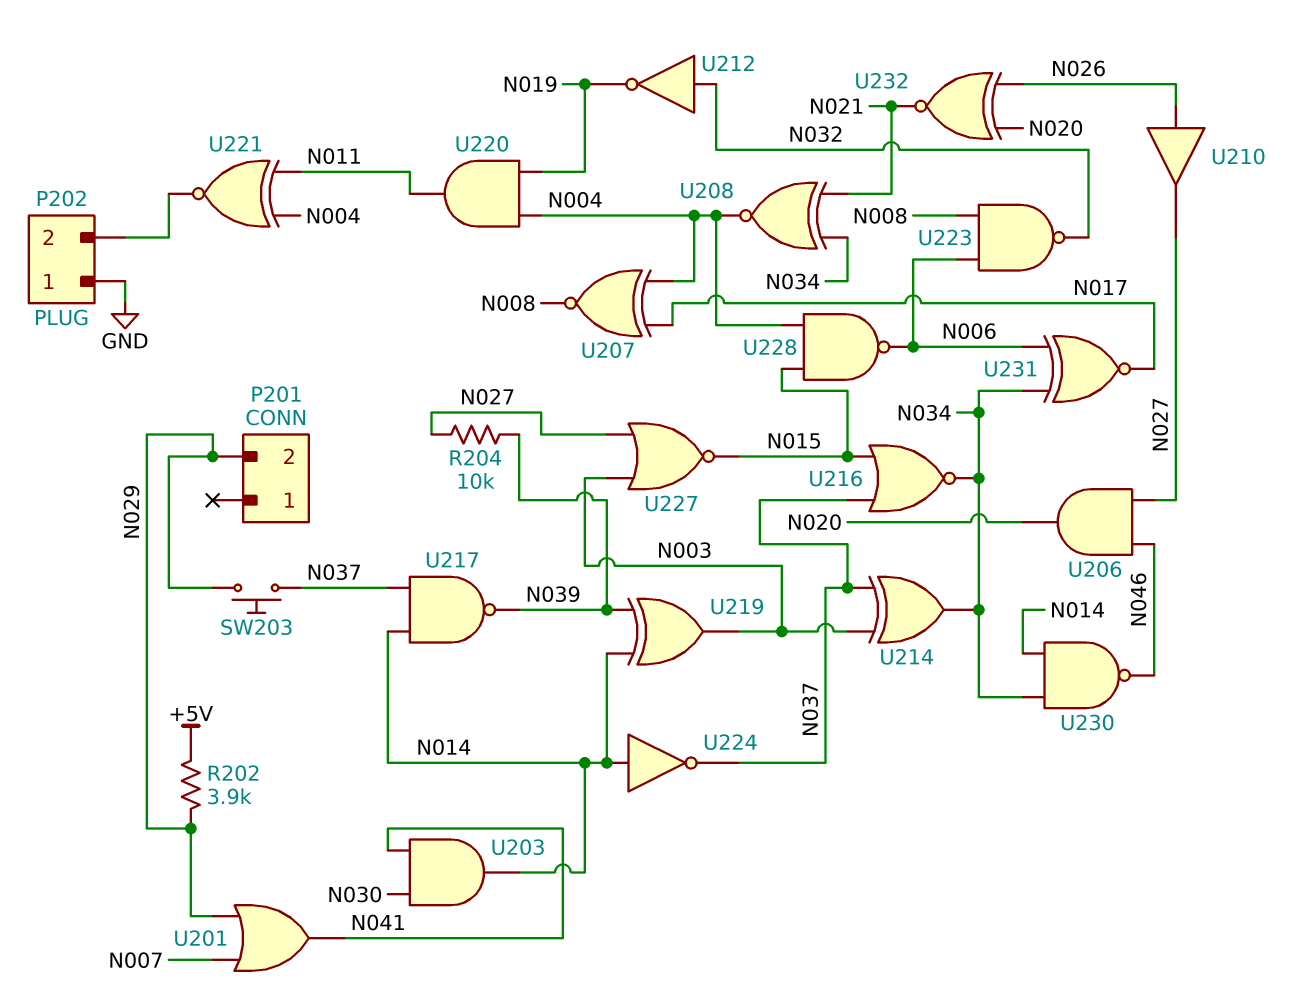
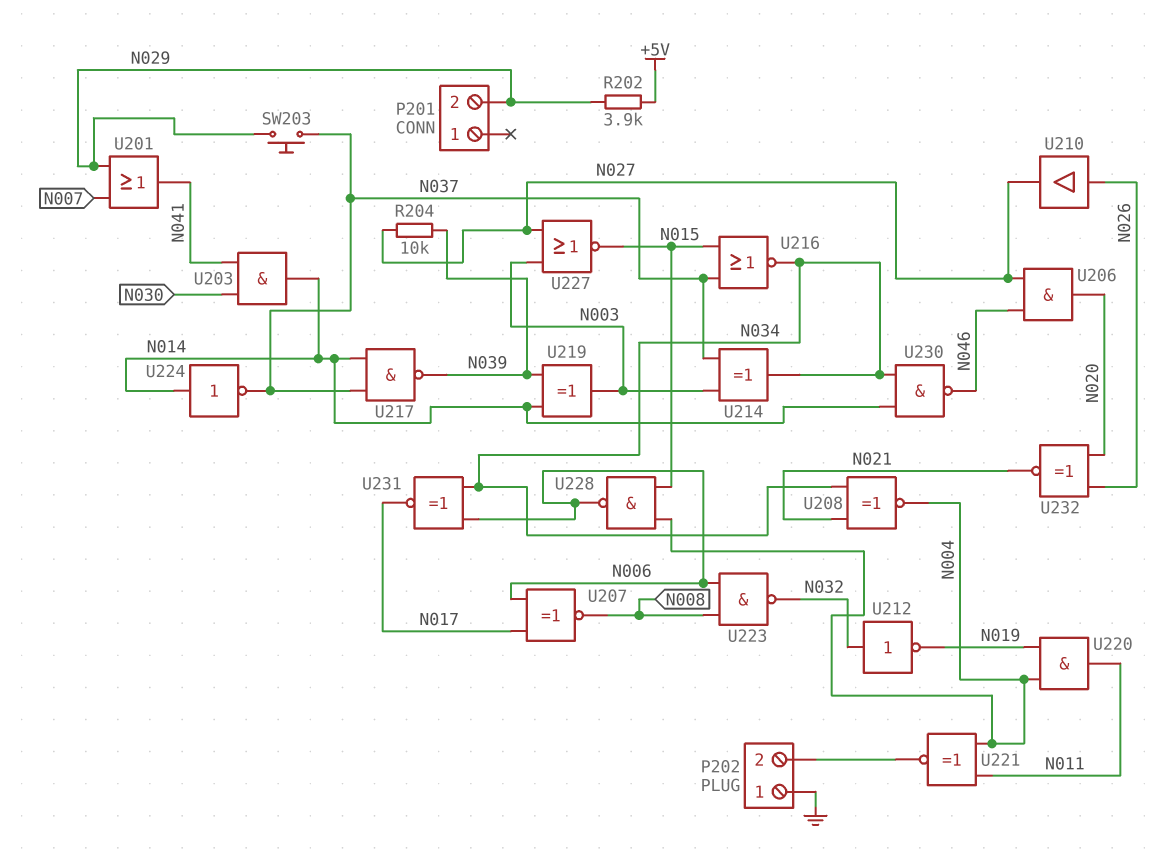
U207: XNOR (in N004, in N017, out N008) -> XNOR (in N006, in N017, out N008)

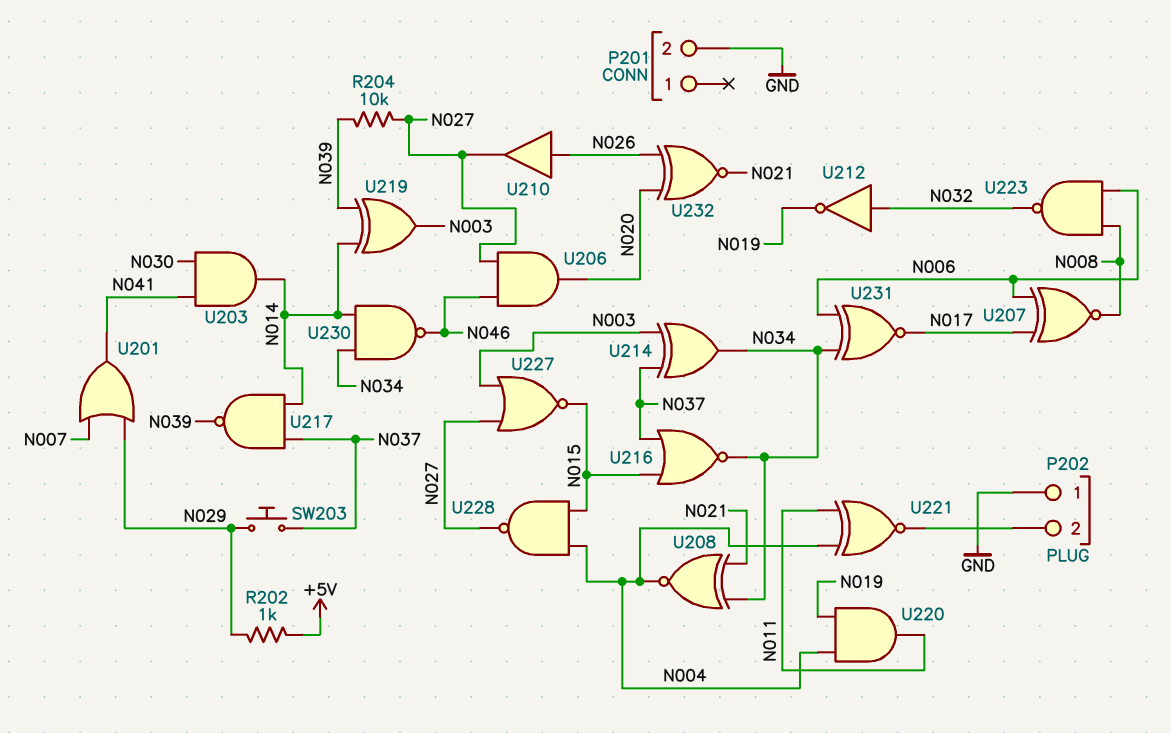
P201 pin 2: N029 -> GND
R202: 3.9k (+5V, N029) -> 1k (+5V, N029)
U224: NOT (in N014, out N037) -> none
U228: NAND (in N004, in N015, out N006) -> NAND (in N004, in N015, out N027)

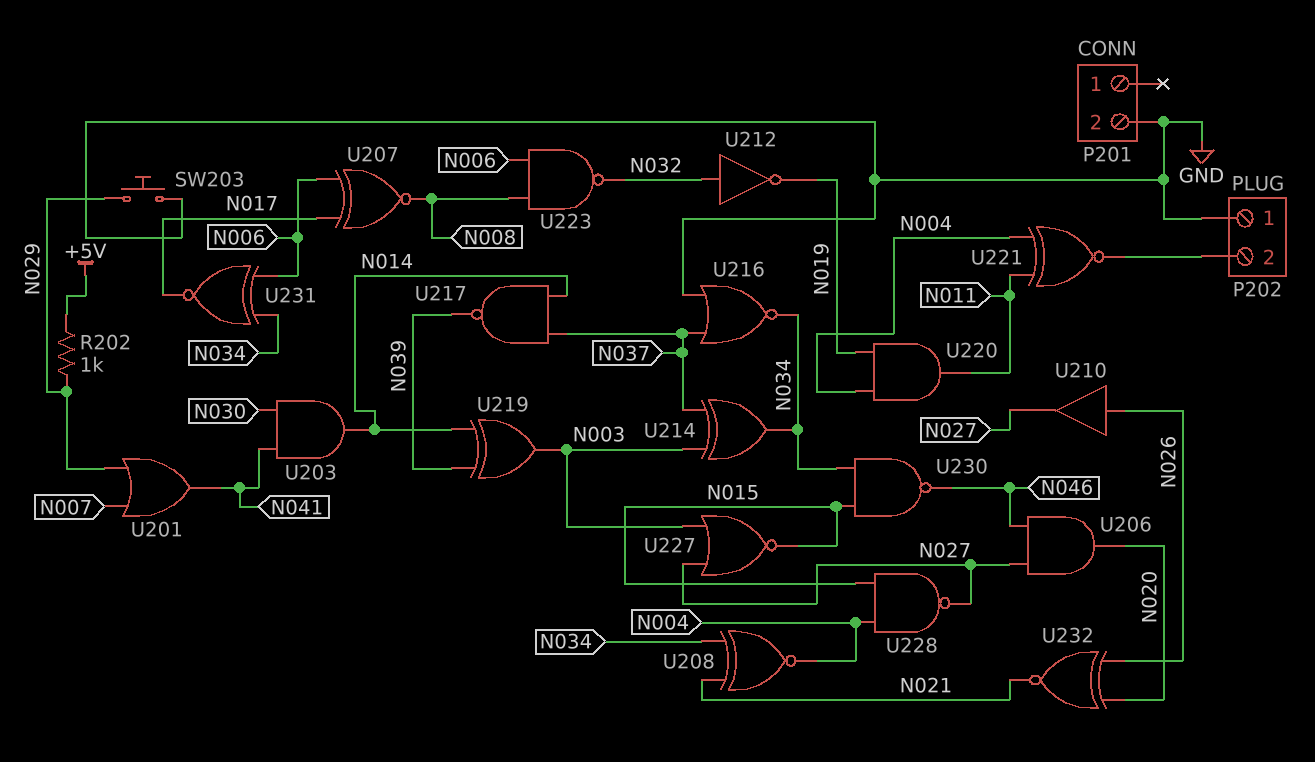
R204: 10k (N027, N039) -> none
SW203: button (N029, N037) -> button (GND, N029)
U216: NOR (in N015, in N037, out N034) -> NOR (in GND, in N037, out N034)
U230: NAND (in N014, in N034, out N046) -> NAND (in N015, in N034, out N046)

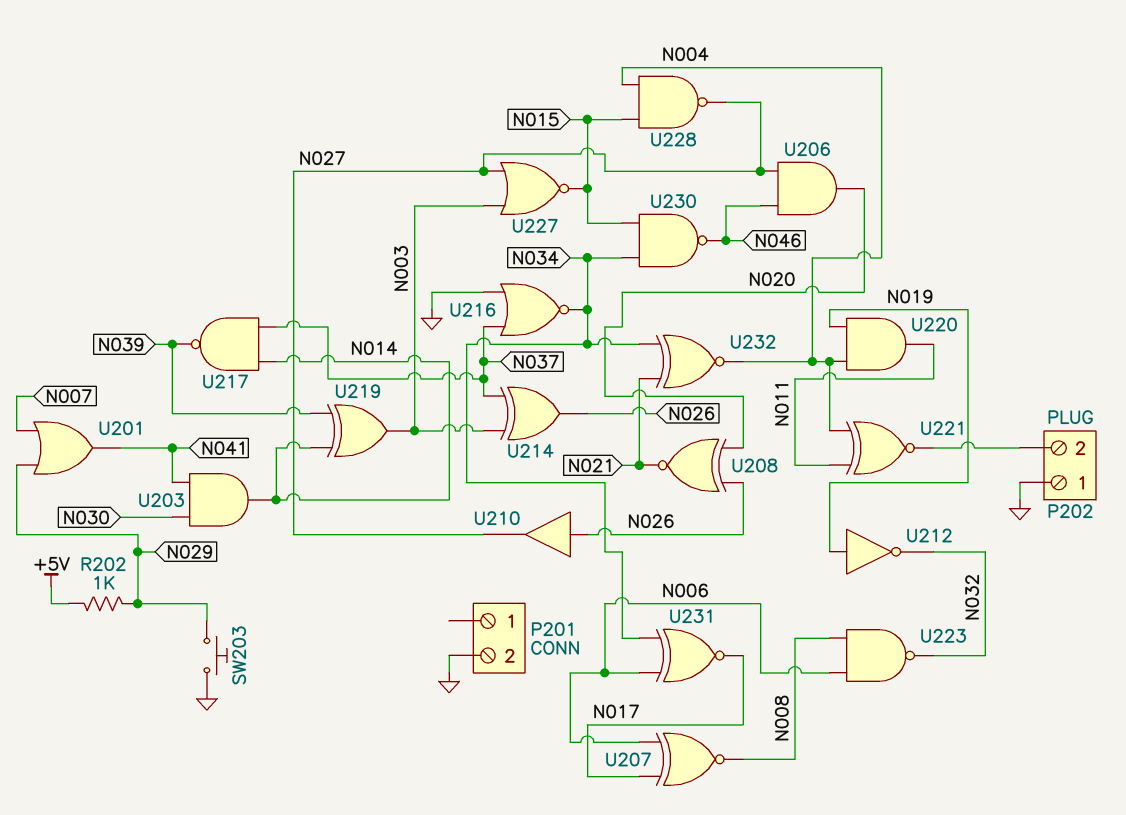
U208: XNOR (in N021, in N034, out N004) -> XNOR (in N020, in N026, out N021)
U212: NOT (in N032, out N019) -> NOT (in N019, out N032)
U214: XOR (in N003, in N037, out N034) -> XOR (in N003, in N037, out N026)
U232: XNOR (in N020, in N026, out N021) -> XNOR (in N021, in N034, out N004)

